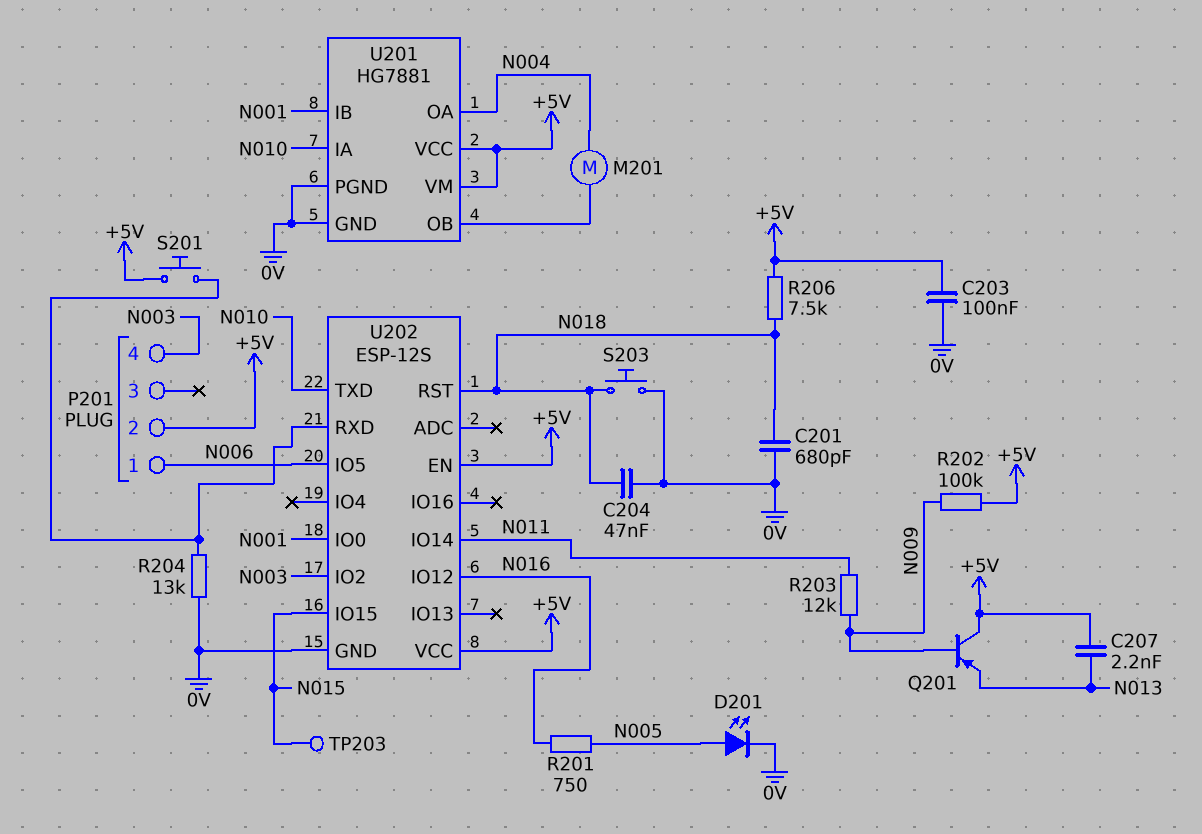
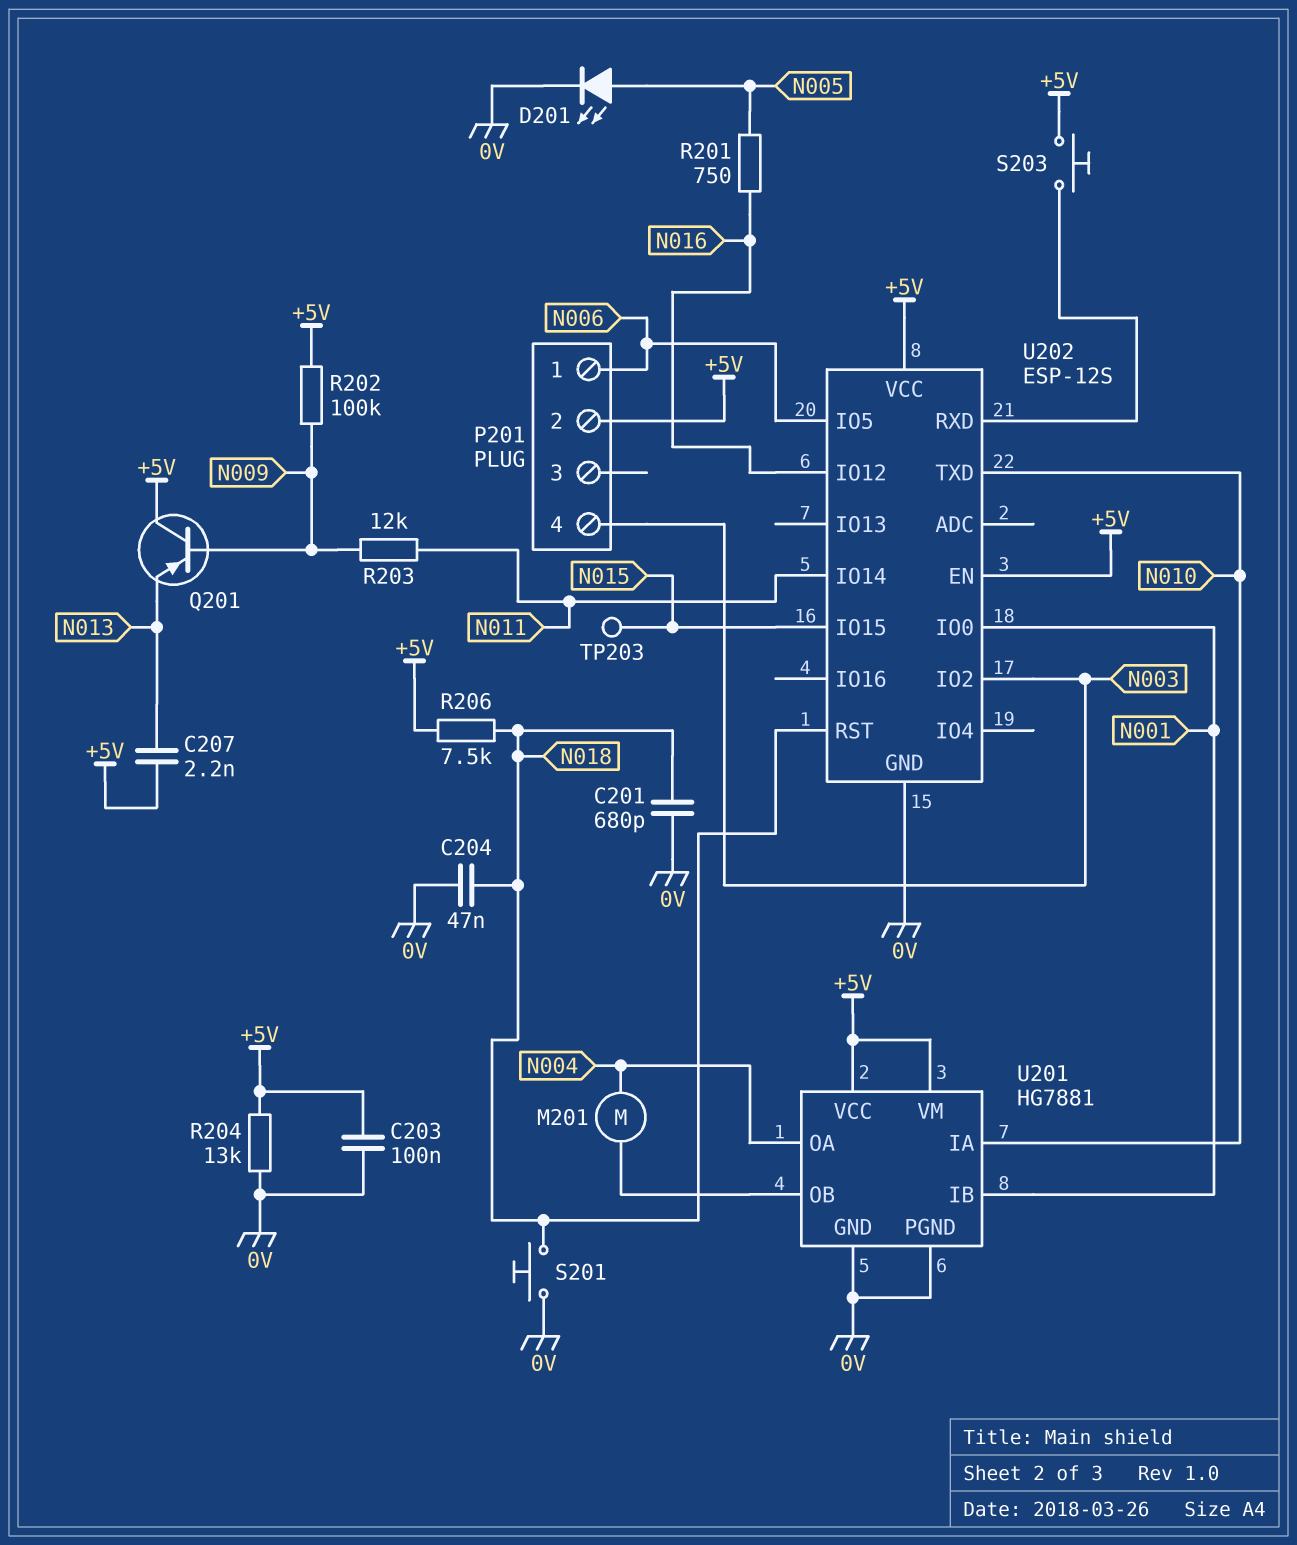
R204: 13k (0V, U202/RXD) -> 13k (+5V, 0V)
S201: button (+5V, U202/RXD) -> button (0V, N018)
S203: button (0V, N018) -> button (+5V, U202/RXD)

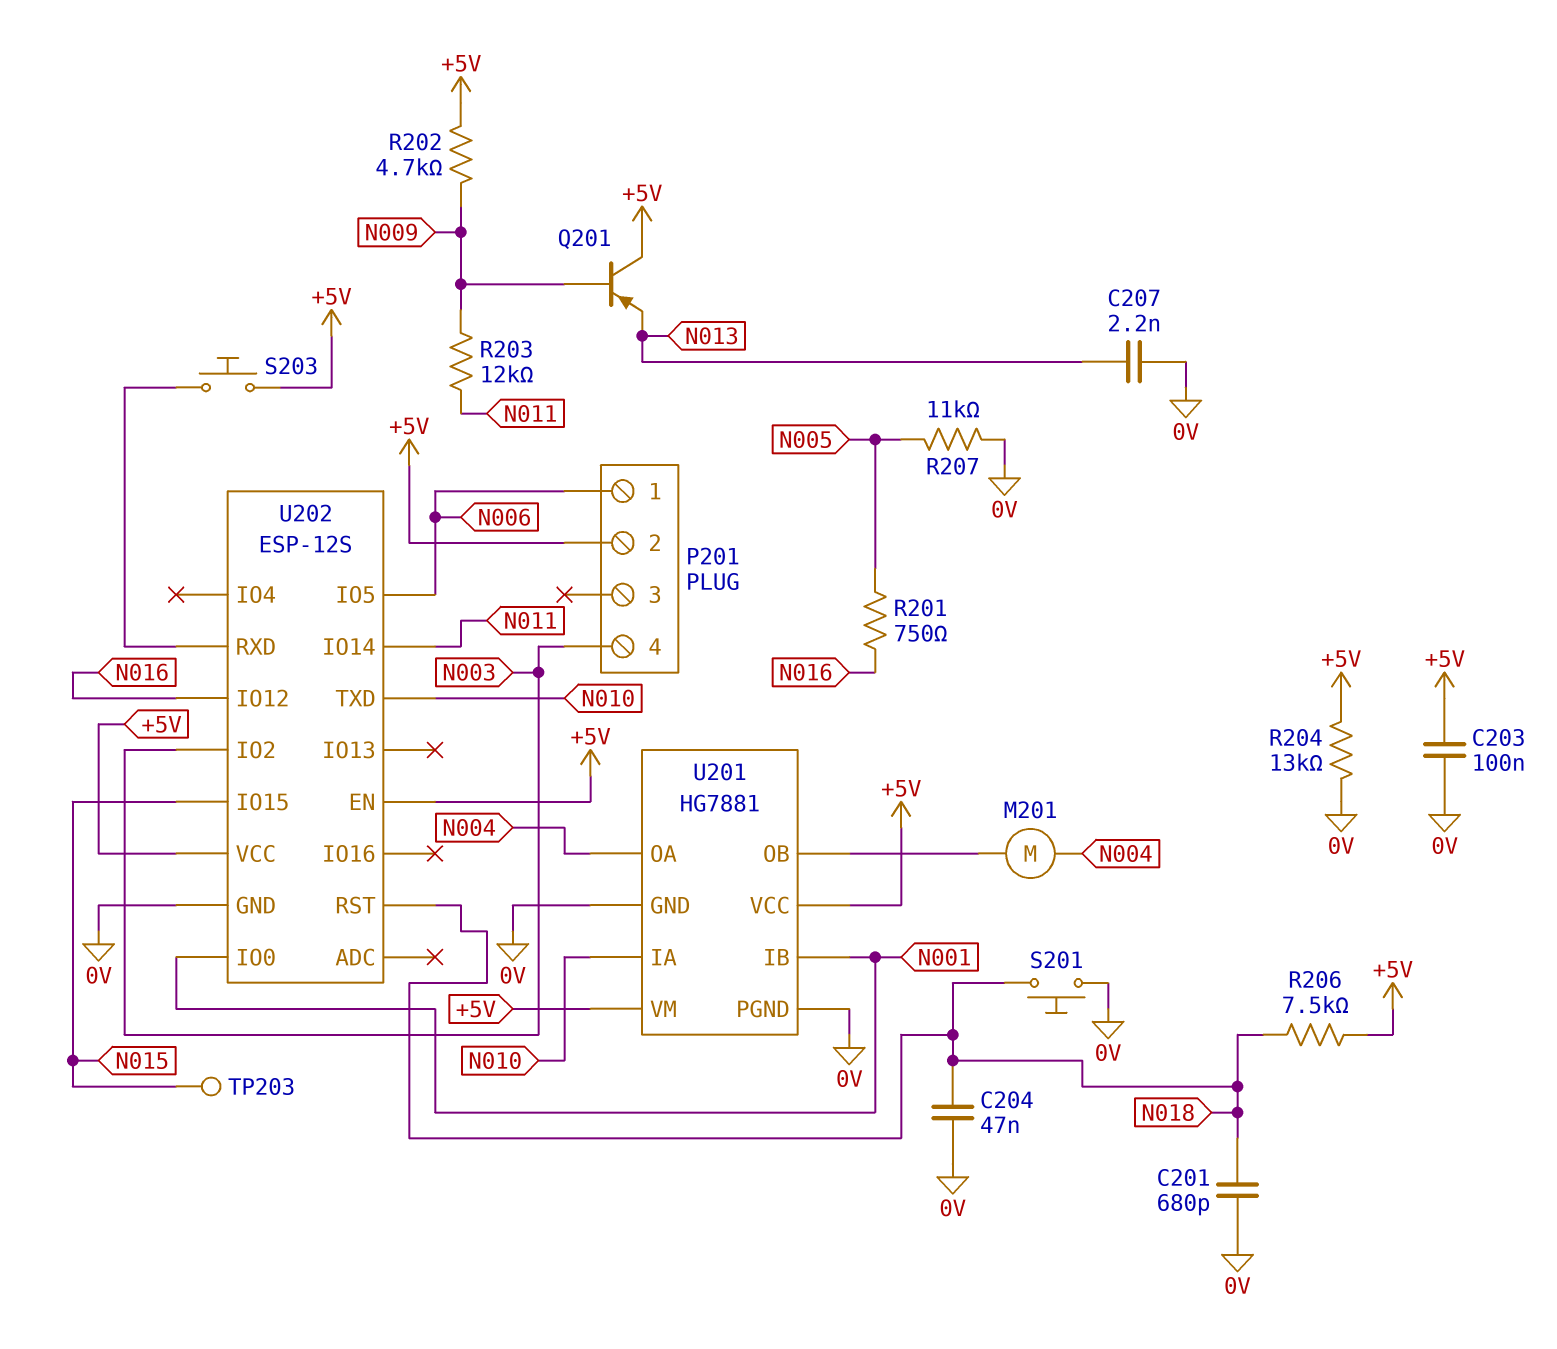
C207: 2.2nF (+5V, N013) -> 2.2nF (0V, N013)
D201: LED (A N005, K 0V) -> none
R202: 100k (+5V, N009) -> 4.7k (+5V, N009)
R207: none -> 11k (0V, N005)

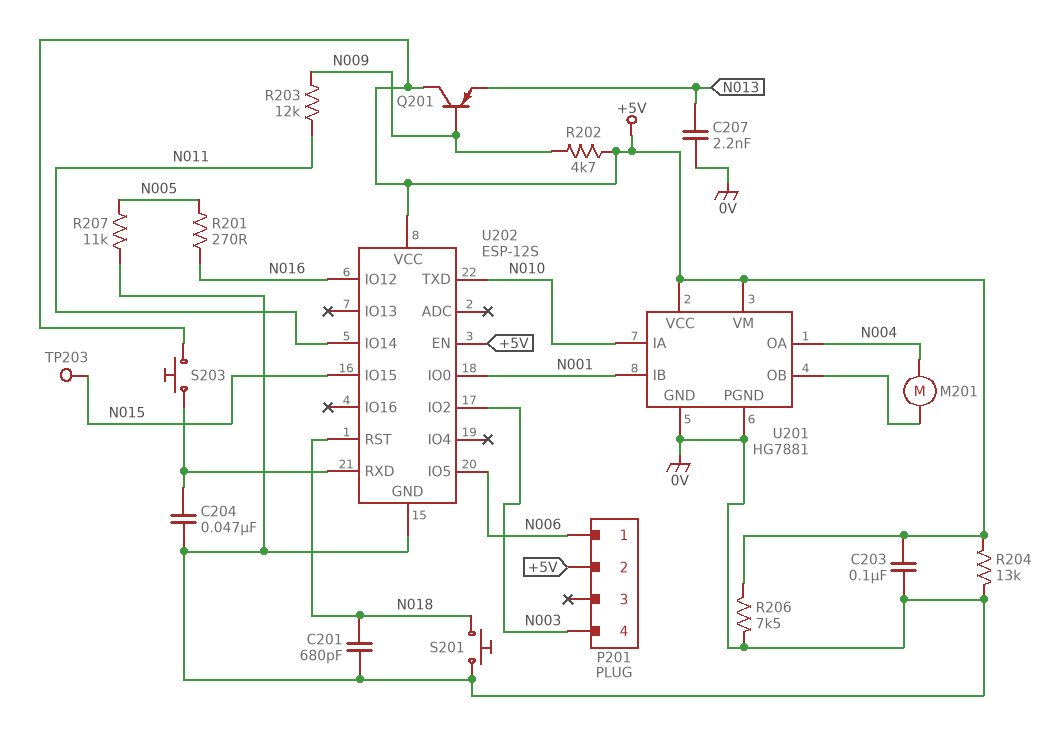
C204: 47nF (0V, N018) -> 47nF (0V, U202/RXD)
R201: 750 (N005, N016) -> 270 (N005, N016)
R206: 7.5k (+5V, N018) -> 7.5k (+5V, 0V)

